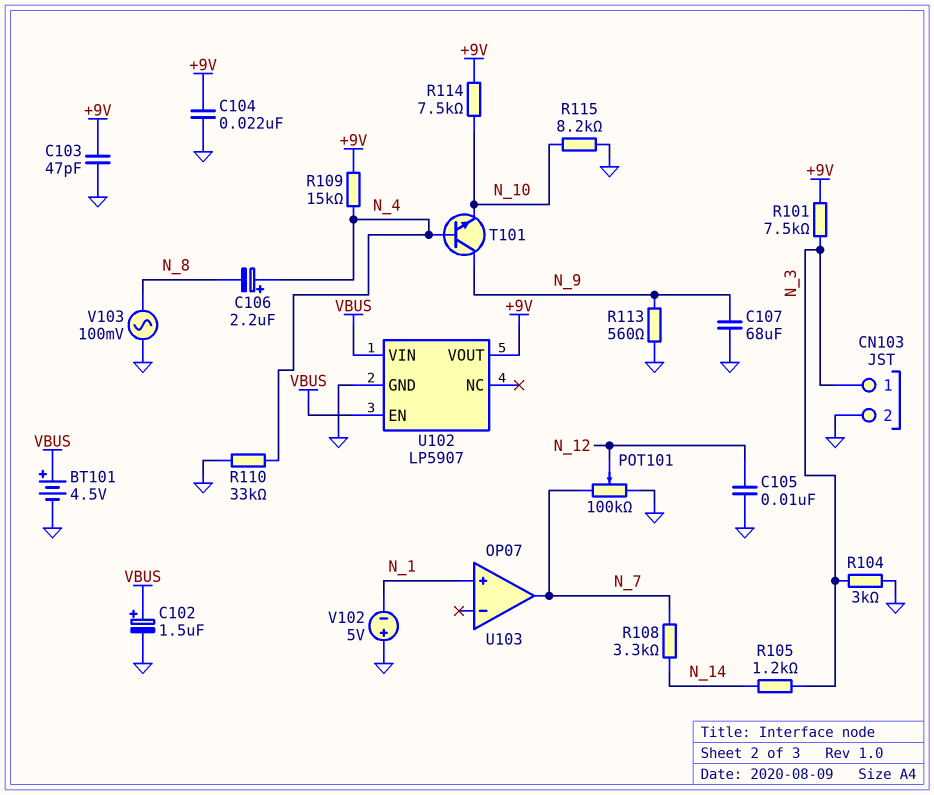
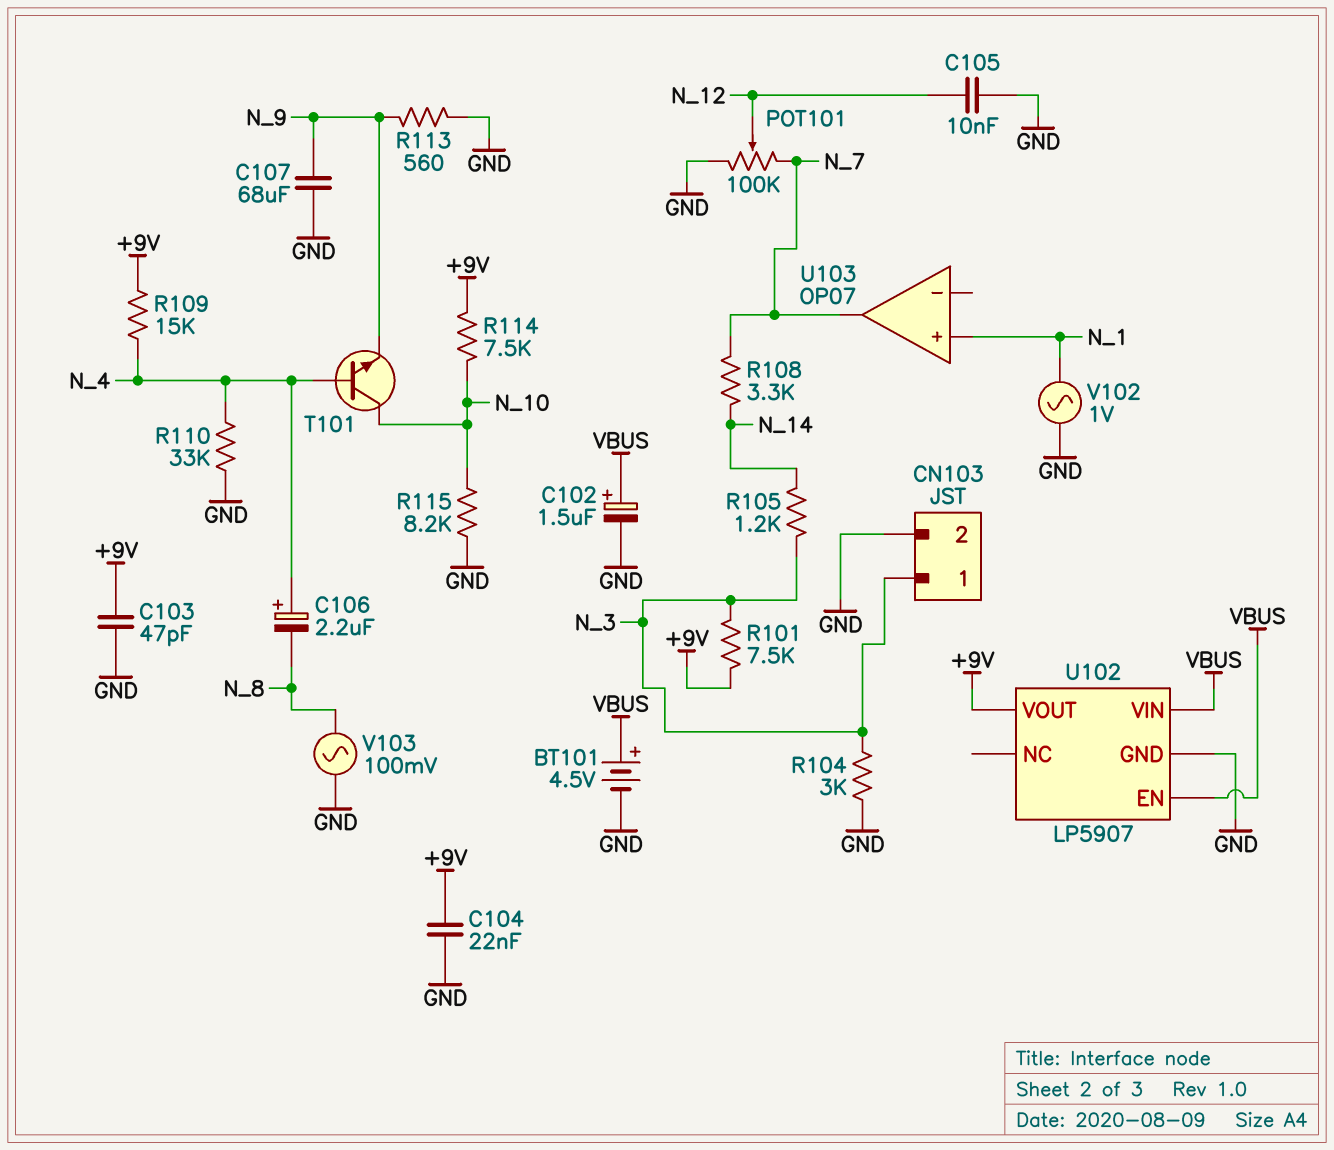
T101: NPN (B N_4, C N_9, E N_10) -> NPN (B N_4, C N_10, E N_9)
V102: 5V (plus GND, minus N_1) -> AC 1V (GND, N_1)

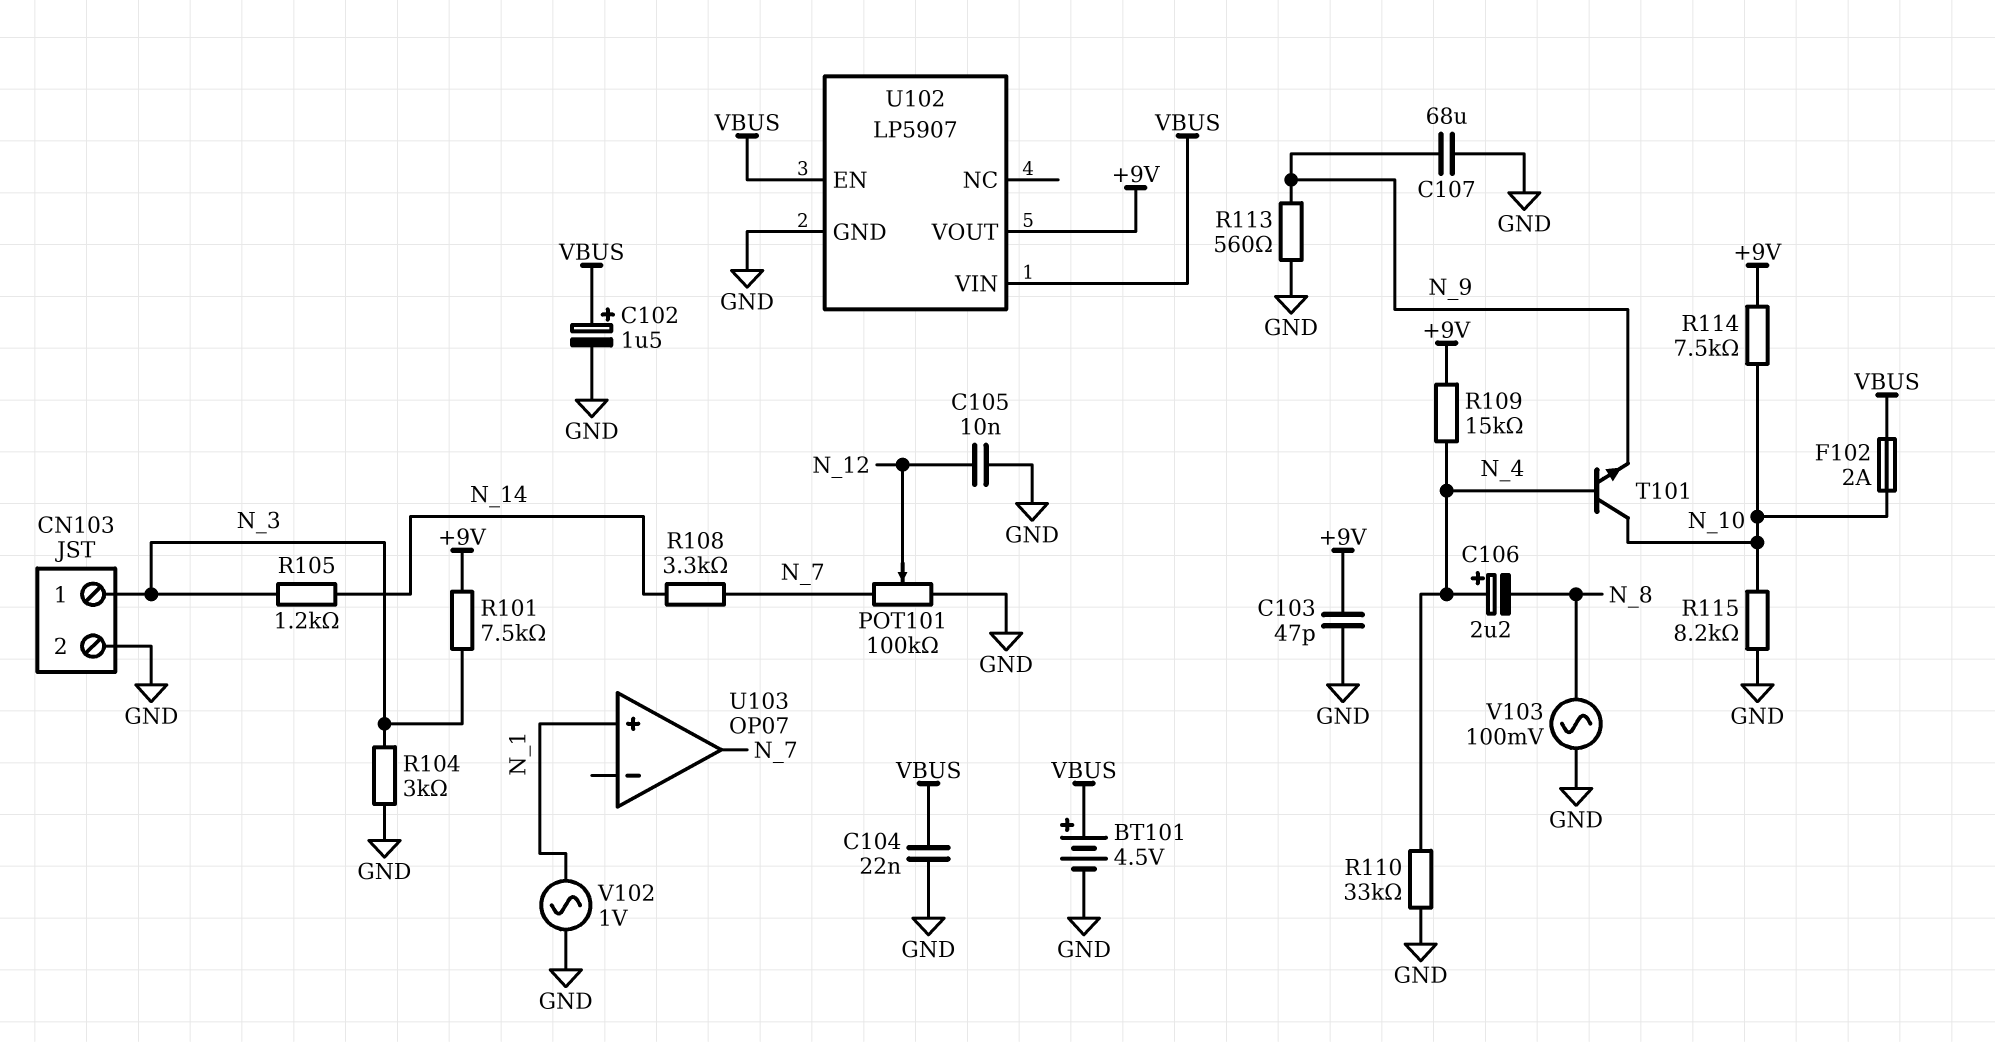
C104: 22nF (+9V, GND) -> 22nF (GND, VBUS)
F102: none -> 2A (N_10, VBUS)

